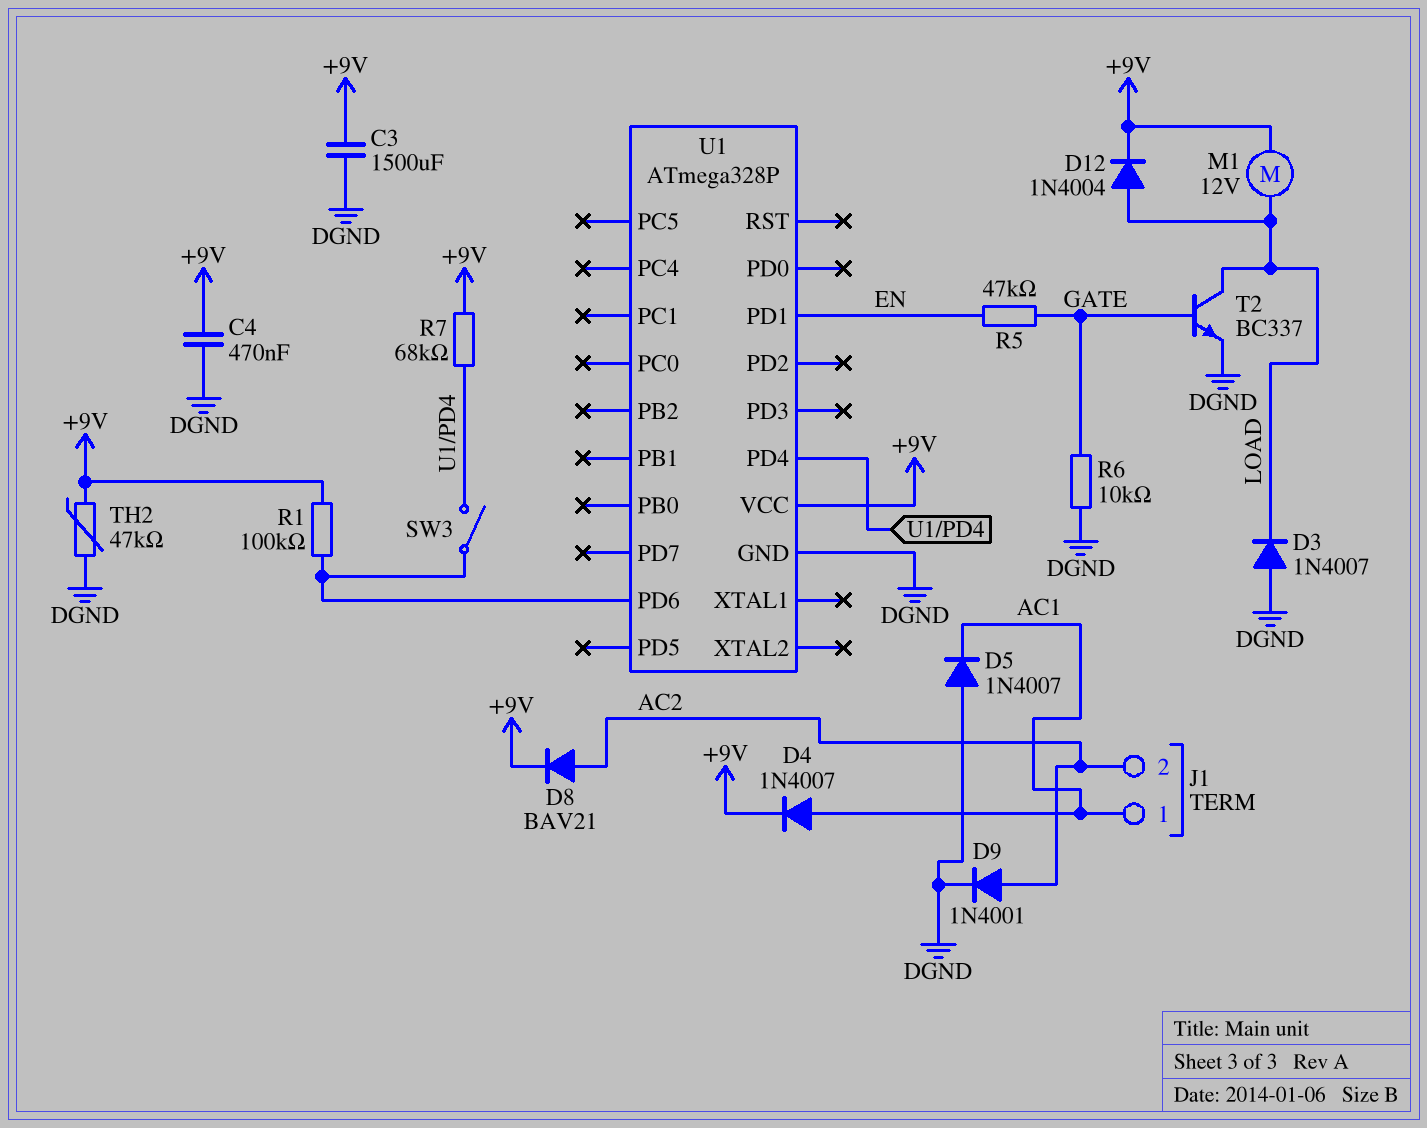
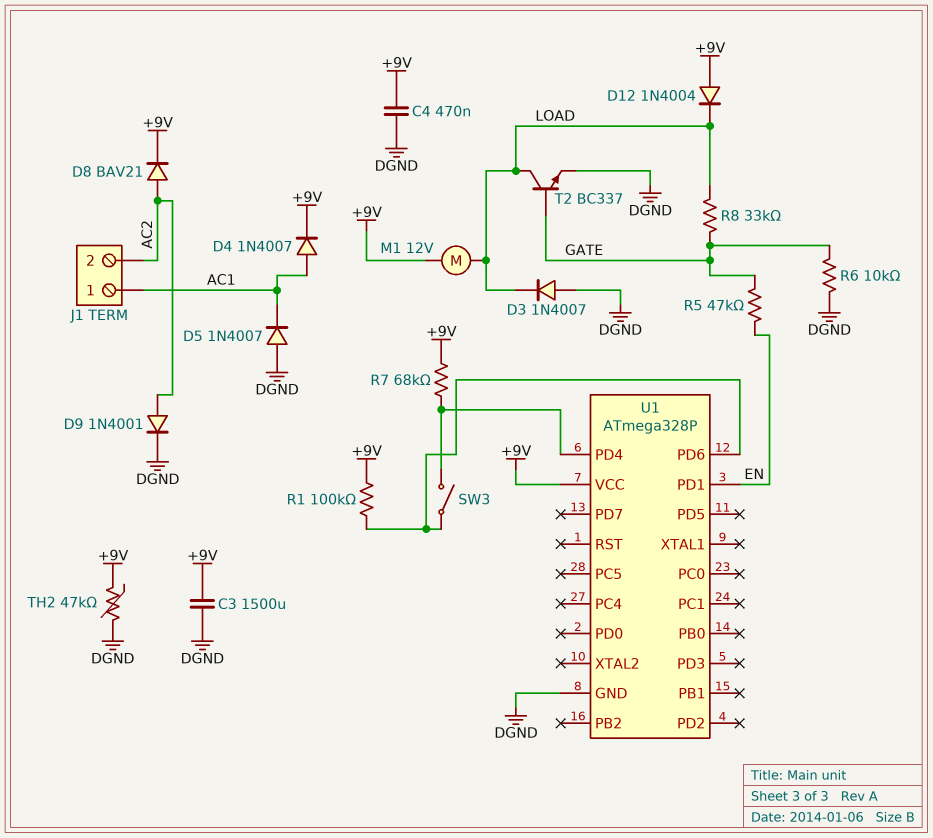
D12: diode 1N4004 (A LOAD, K +9V) -> diode 1N4004 (A +9V, K LOAD)
R8: none -> 33k (GATE, LOAD)

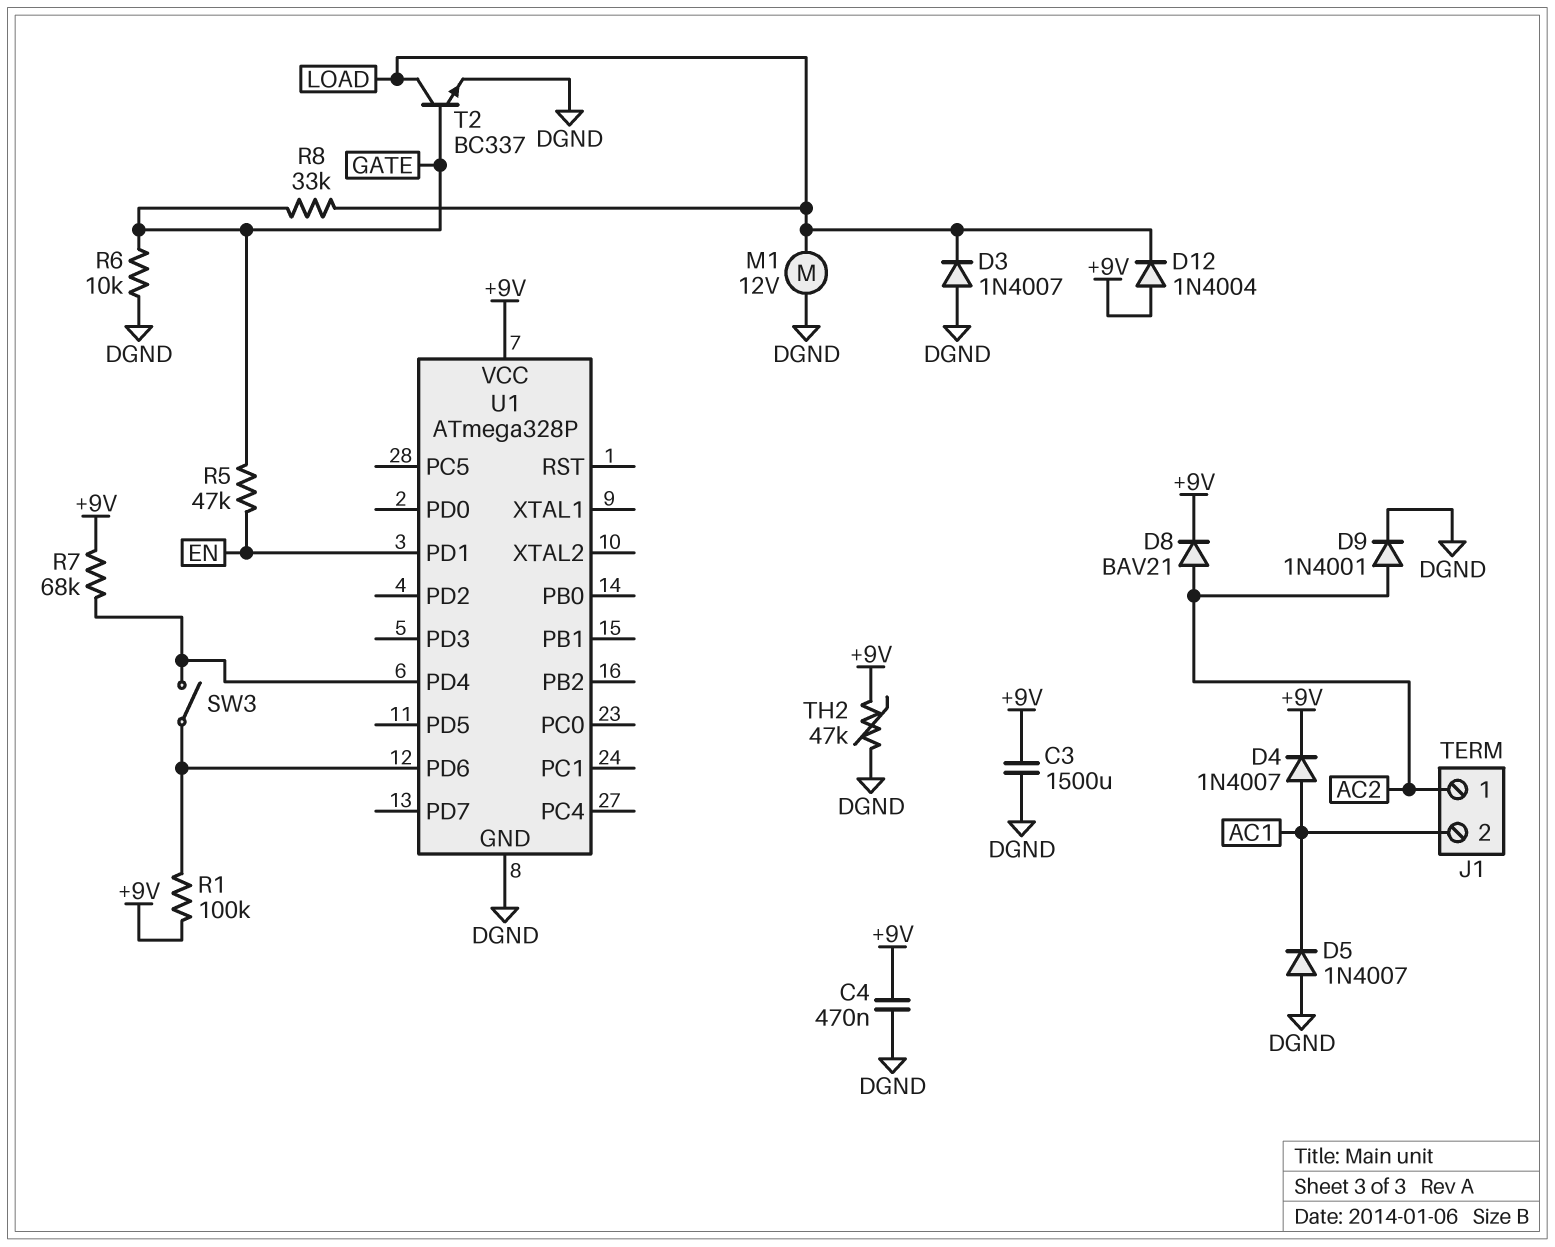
J1 pin 1: AC1 -> AC2
J1 pin 2: AC2 -> AC1
M1: motor 12V (+9V, LOAD) -> motor 12V (DGND, LOAD)

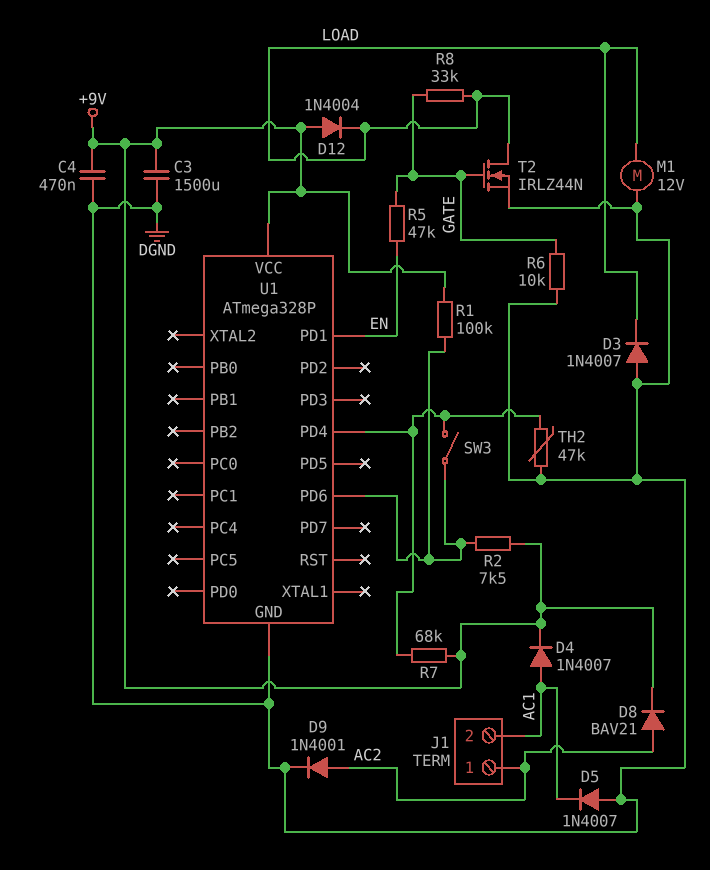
R2: none -> 7.5k (+9V, U1/PD6)
T2: NPN BC337 (B GATE, C LOAD, E DGND) -> NMOS IRLZ44N (G GATE, D LOAD, S DGND)
TH2: 47k (+9V, DGND) -> 47k (DGND, U1/PD4)

